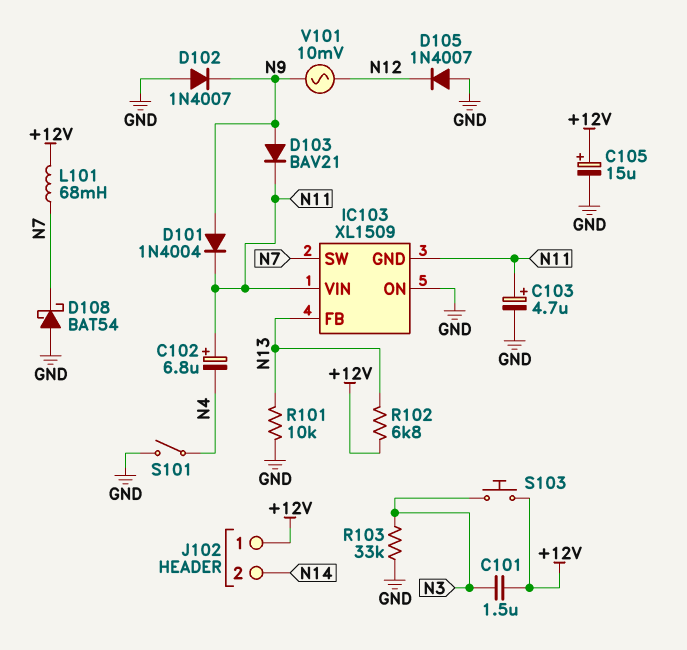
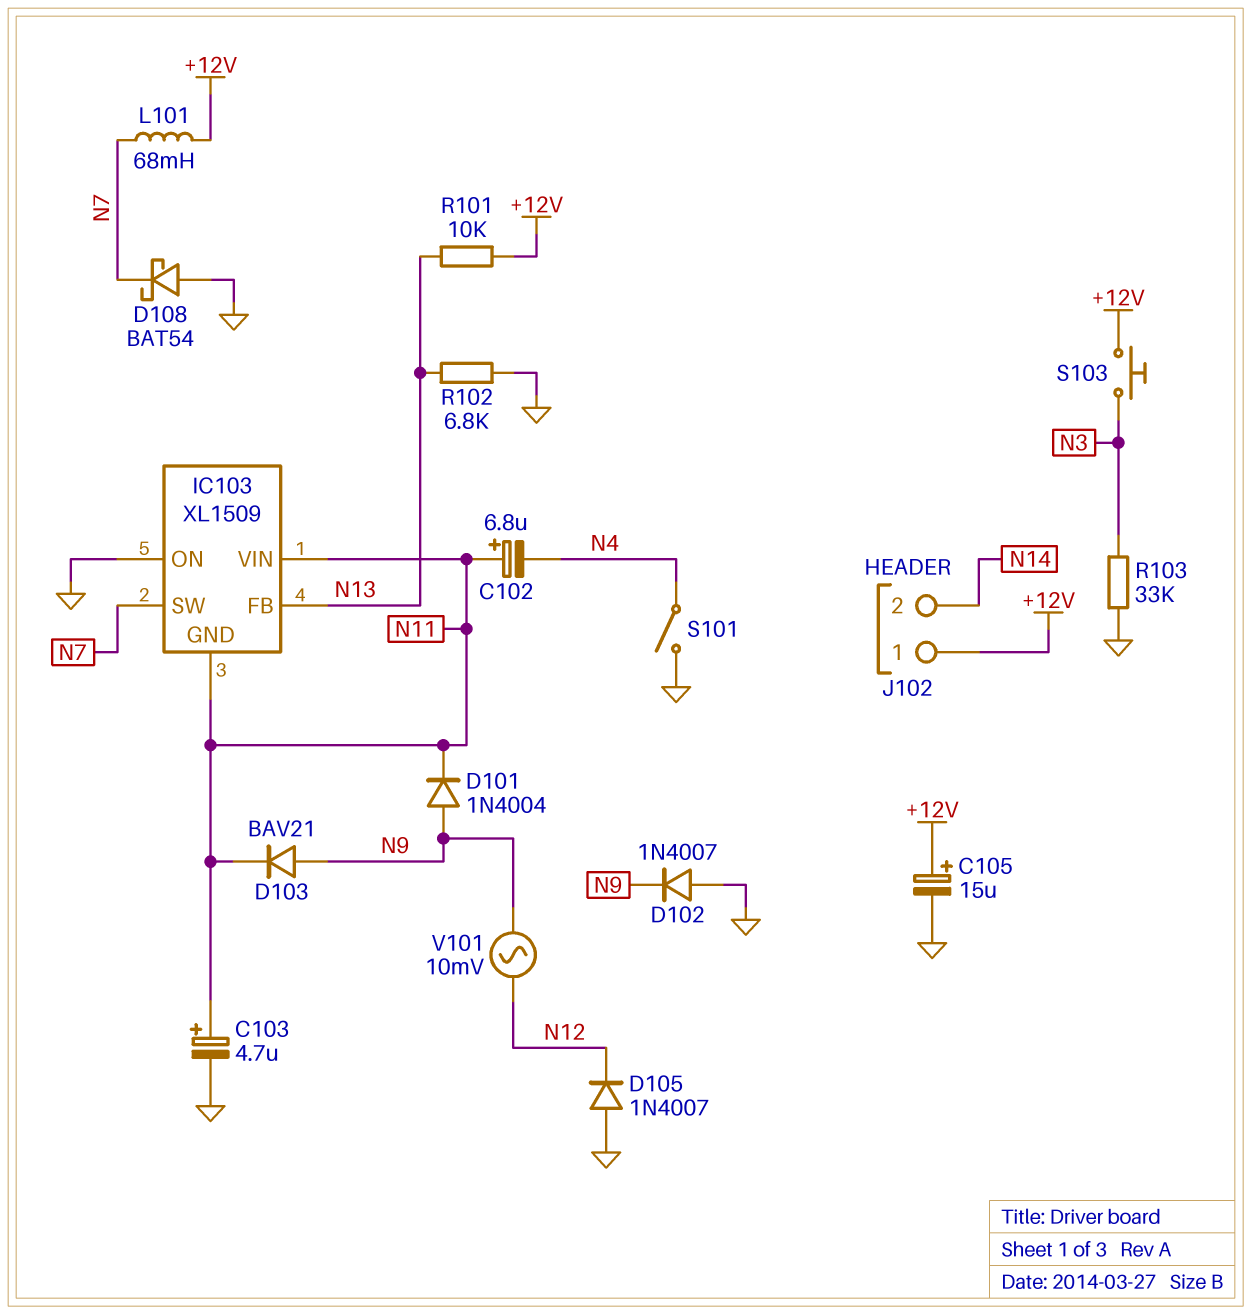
C101: 1.5uF (+12V, N3) -> none
R101: 10k (GND, N13) -> 10k (+12V, N13)
R102: 6.8k (+12V, N13) -> 6.8k (GND, N13)

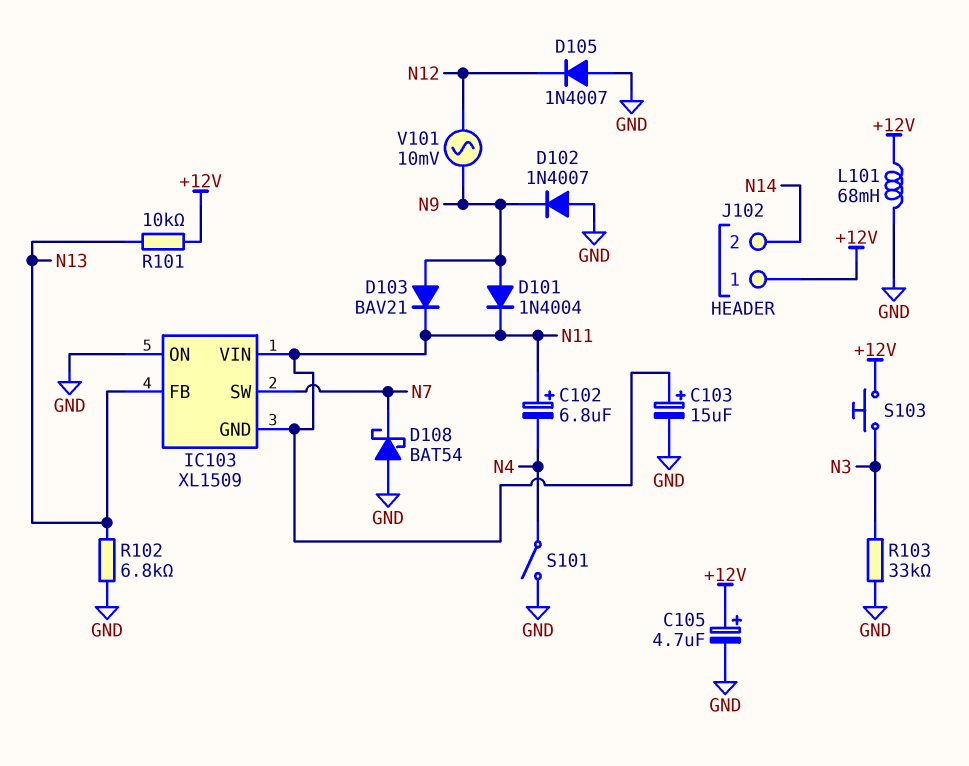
C103: 4.7uF (plus N11, minus GND) -> 15uF (plus N11, minus GND)
C105: 15uF (plus +12V, minus GND) -> 4.7uF (plus +12V, minus GND)
L101: 68mH (+12V, N7) -> 68mH (+12V, GND)

